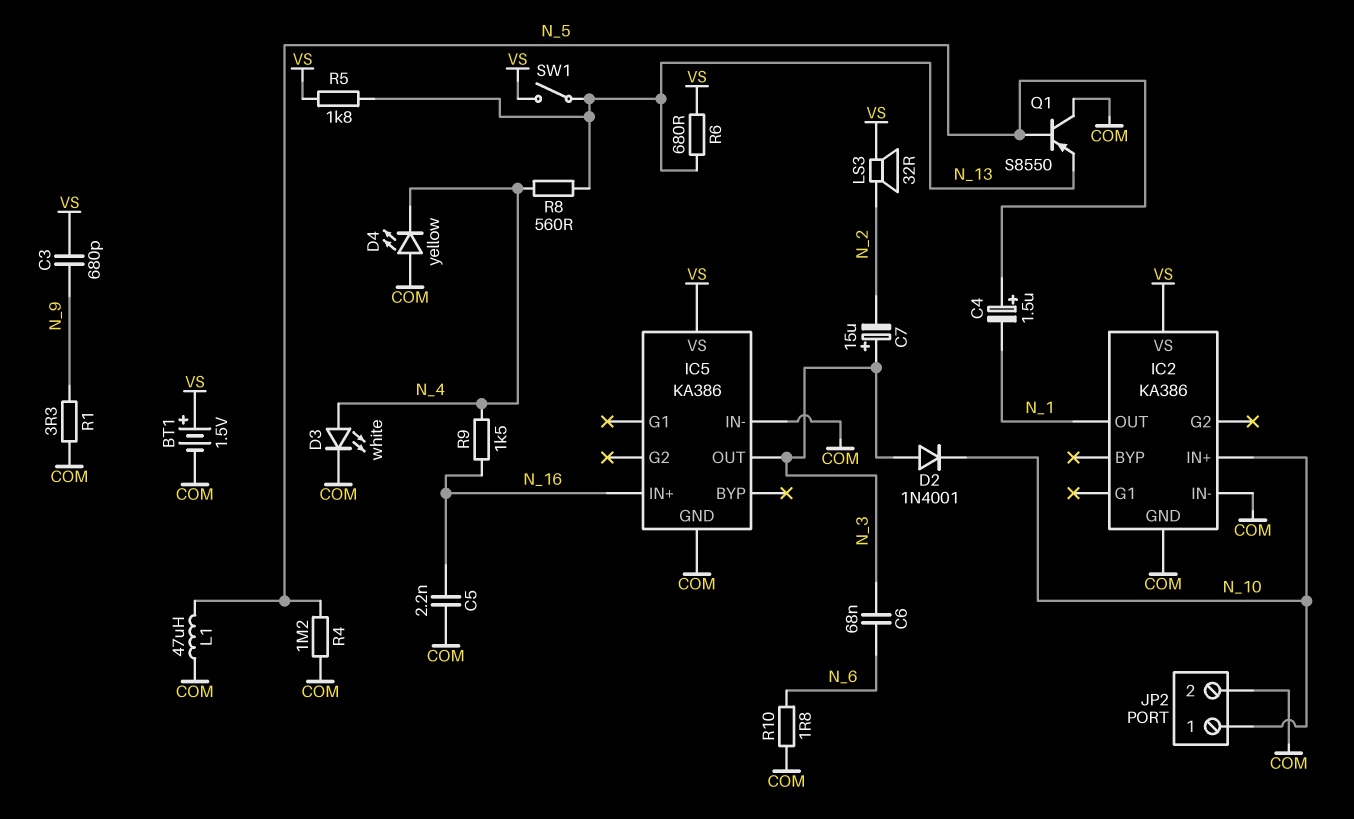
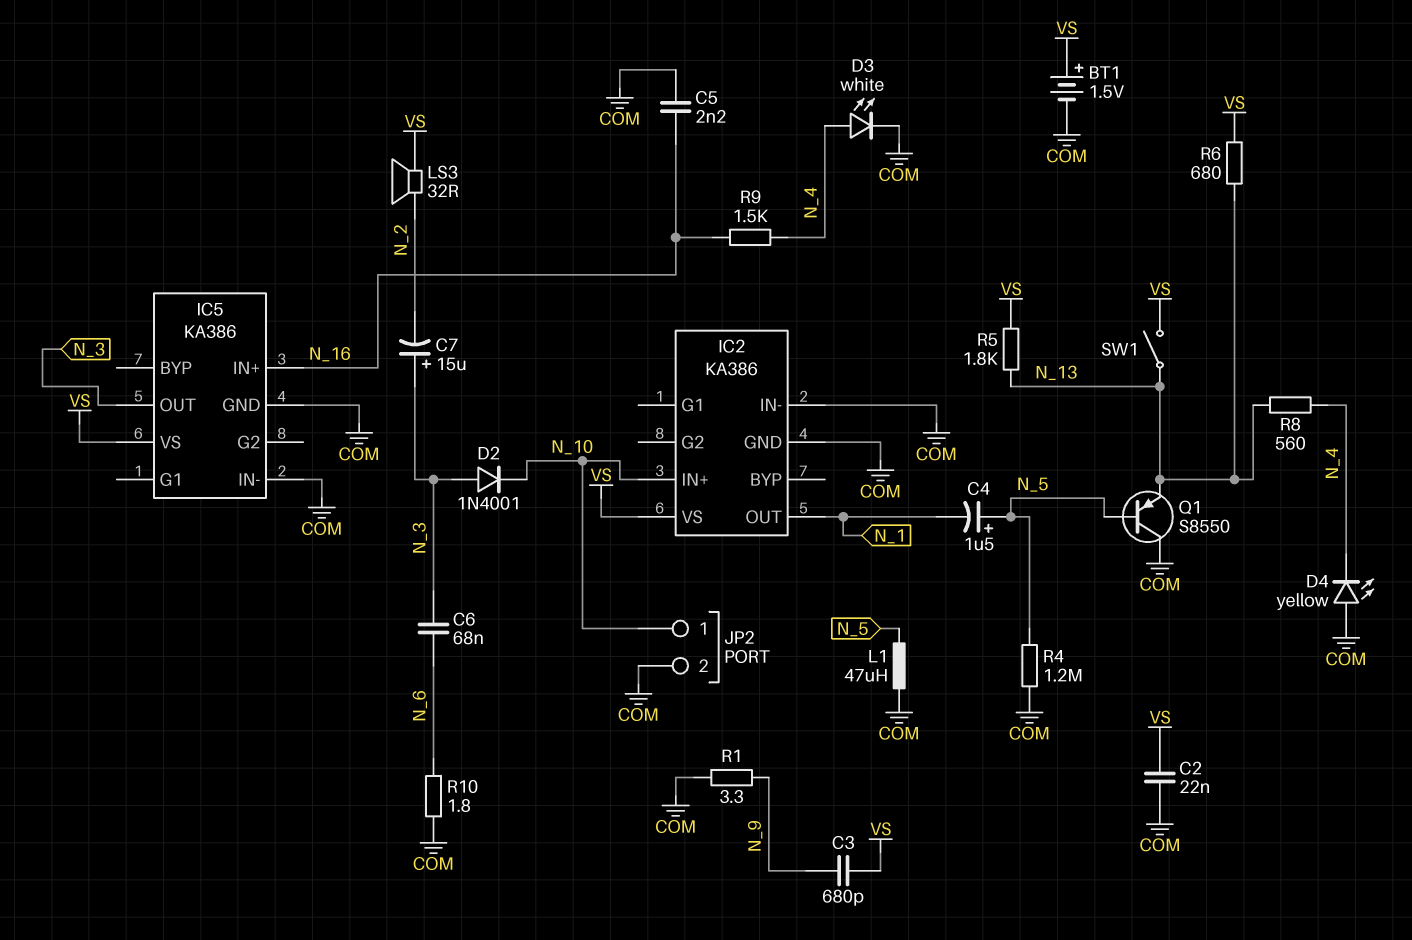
C2: none -> 22nF (COM, VS)

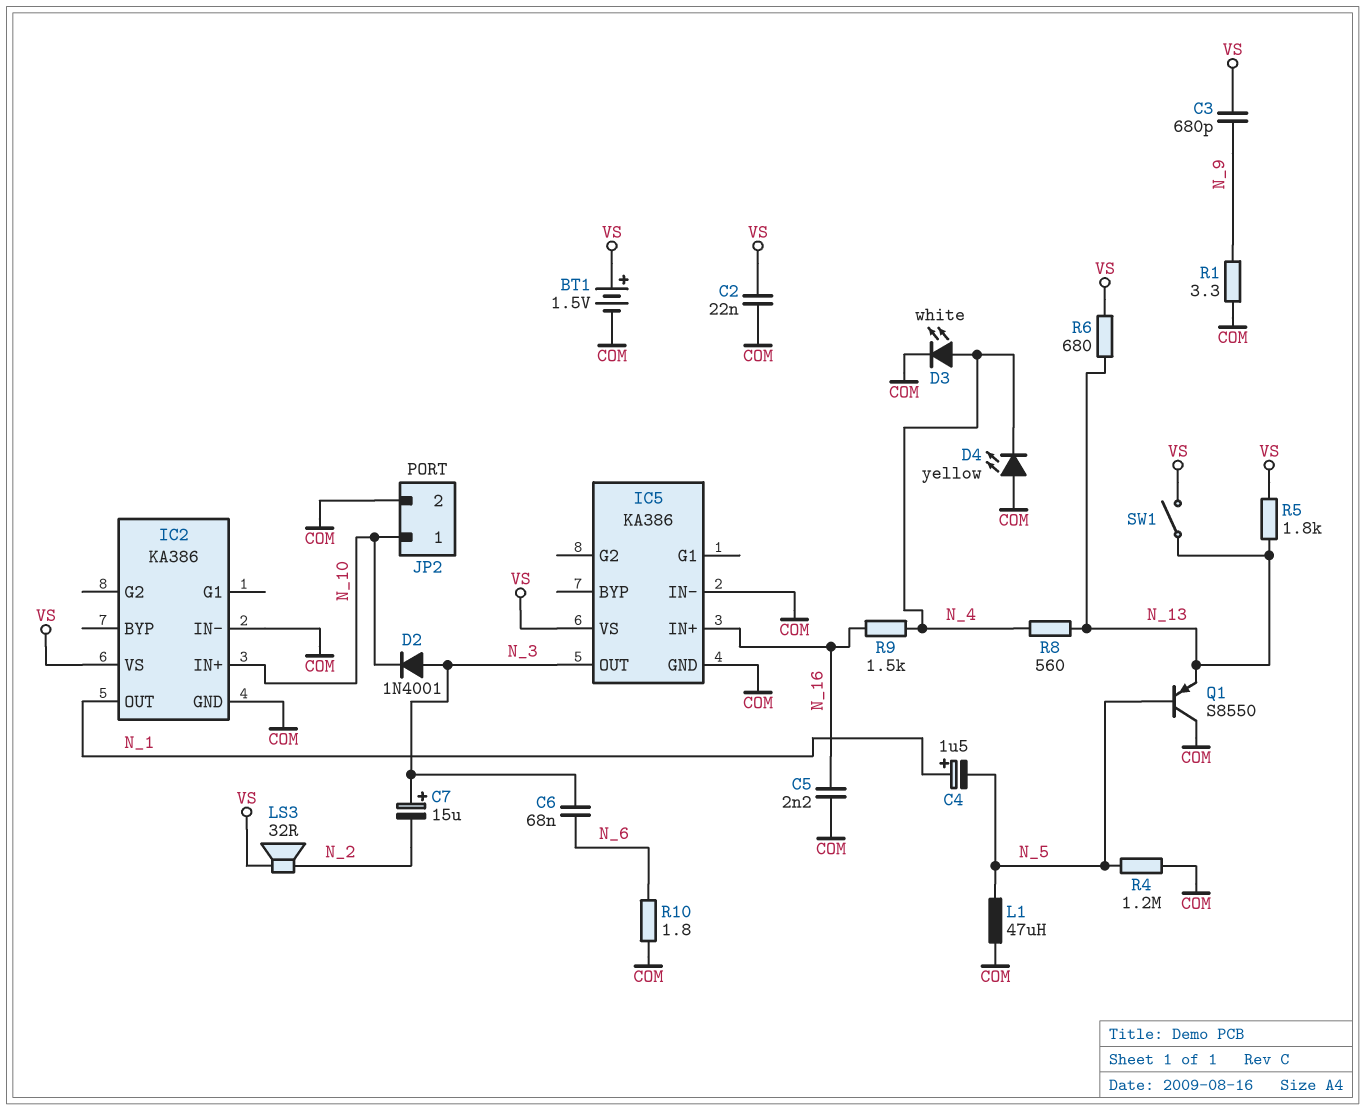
C4: 1.5uF (plus N_5, minus N_1) -> 1.5uF (plus N_1, minus N_5)

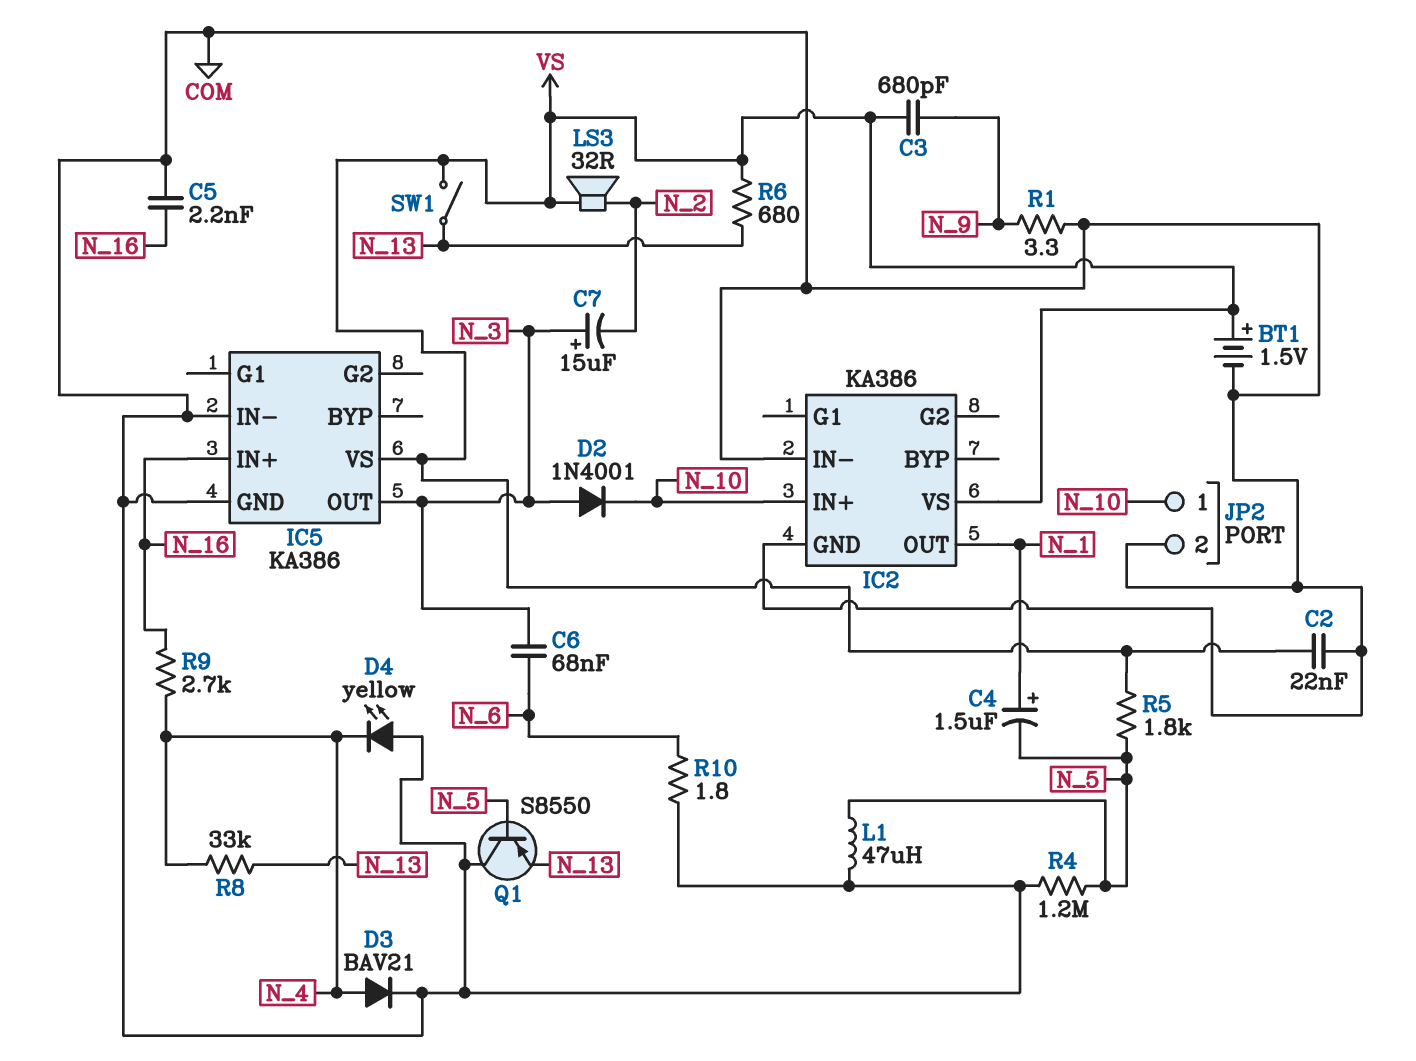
D3: LED white (A N_4, K COM) -> diode BAV21 (A N_4, K COM)
R5: 1.8k (N_13, VS) -> 1.8k (N_5, VS)
R8: 560 (N_4, N_13) -> 33k (N_4, N_13)
R9: 1.5k (N_4, N_16) -> 2.7k (N_4, N_16)

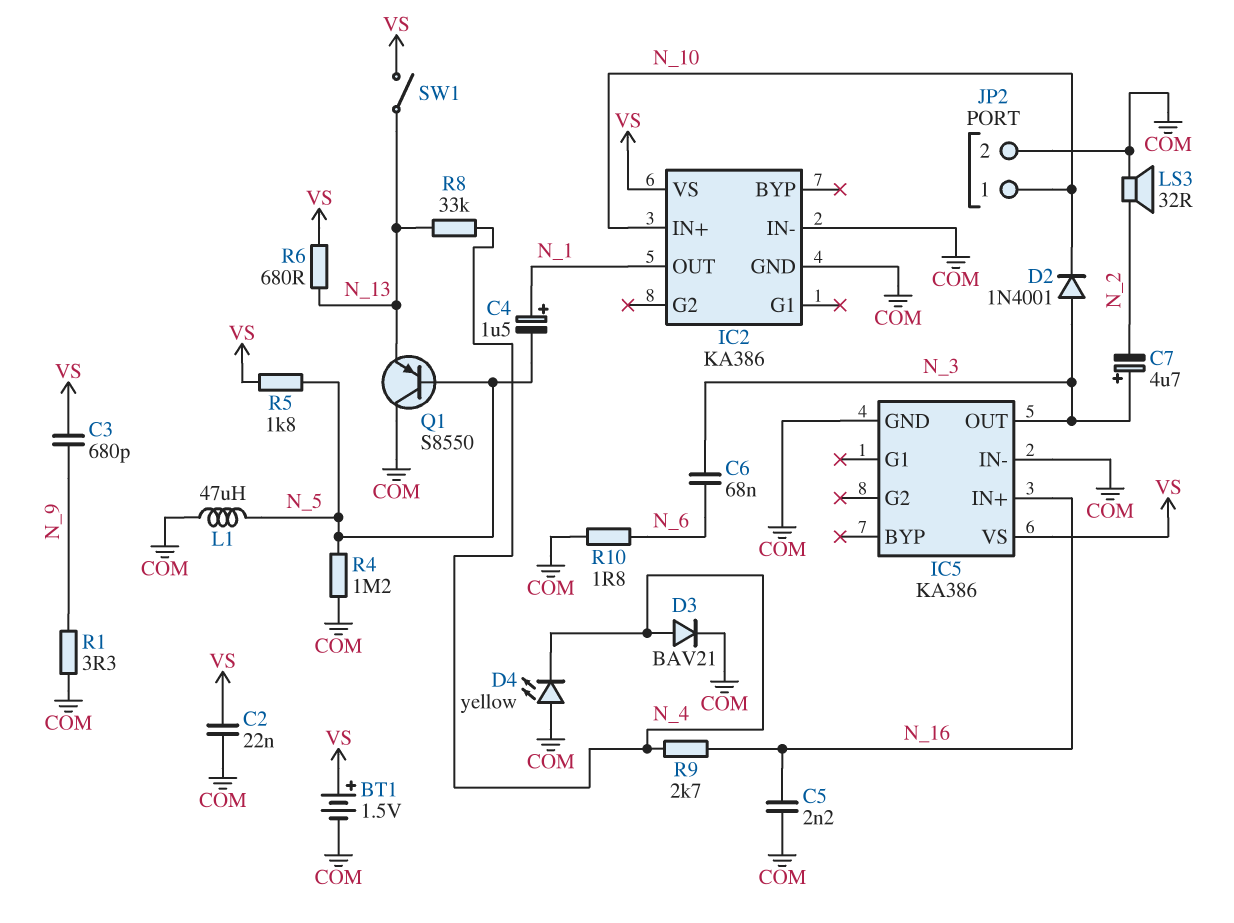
C7: 15uF (plus N_3, minus N_2) -> 4.7uF (plus N_3, minus N_2)
LS3: speaker 32R (N_2, VS) -> speaker 32R (COM, N_2)

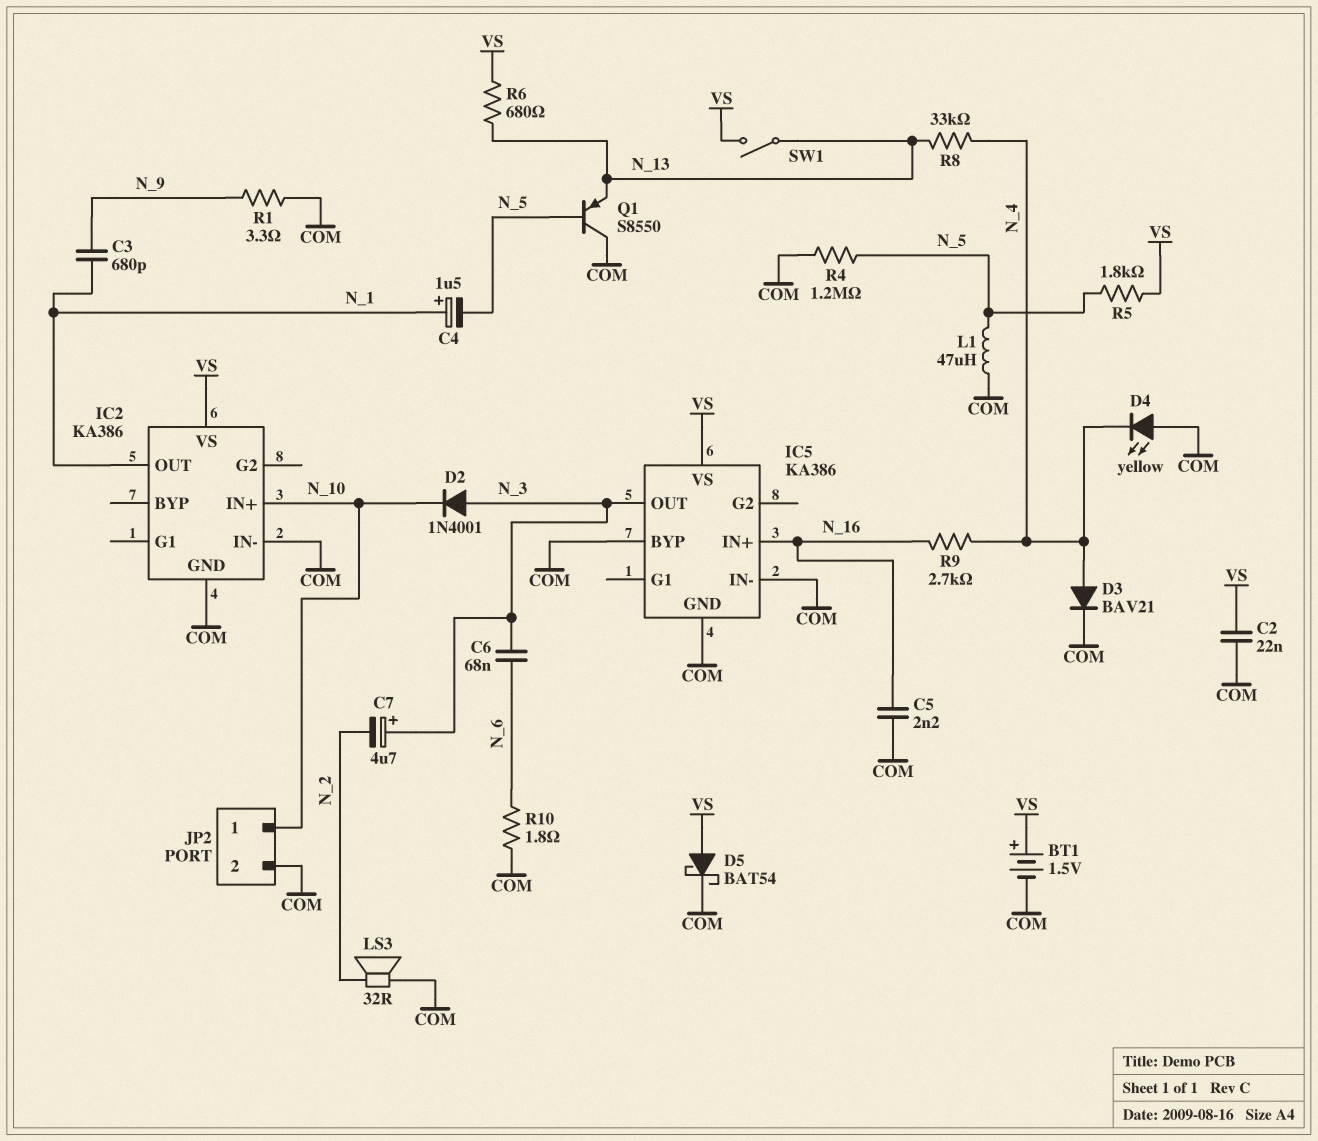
C3: 680pF (N_9, VS) -> 680pF (N_1, N_9)
D5: none -> schottky BAT54 (A VS, K COM)
IC5 pin BYP: none -> COM

